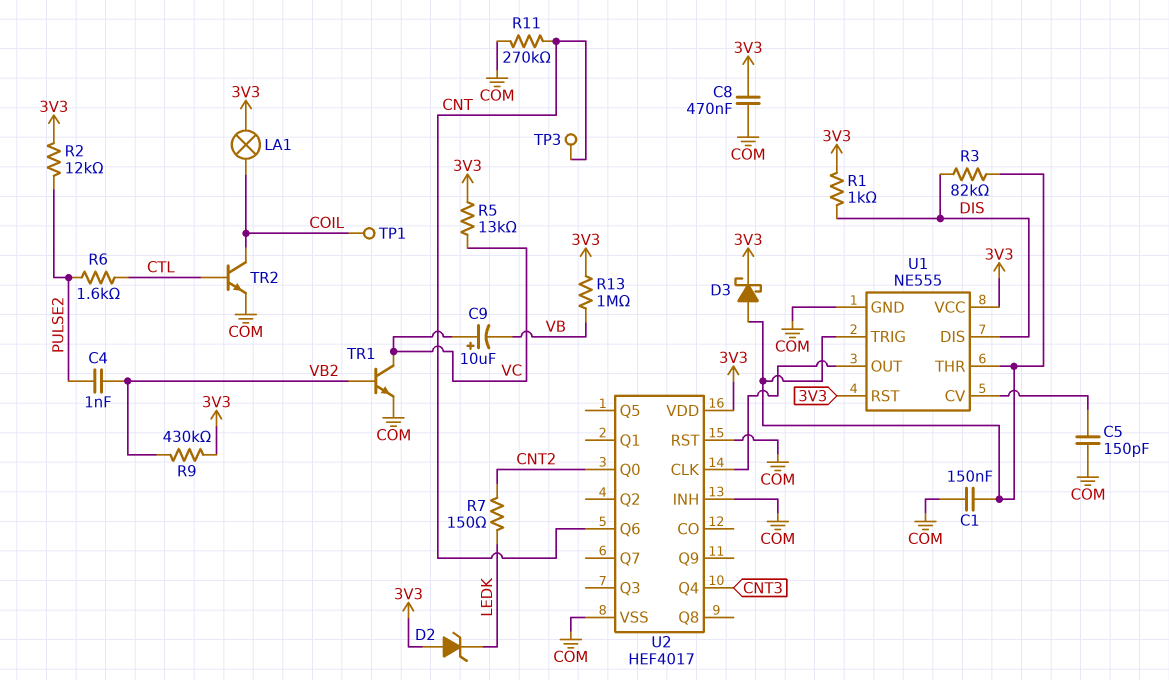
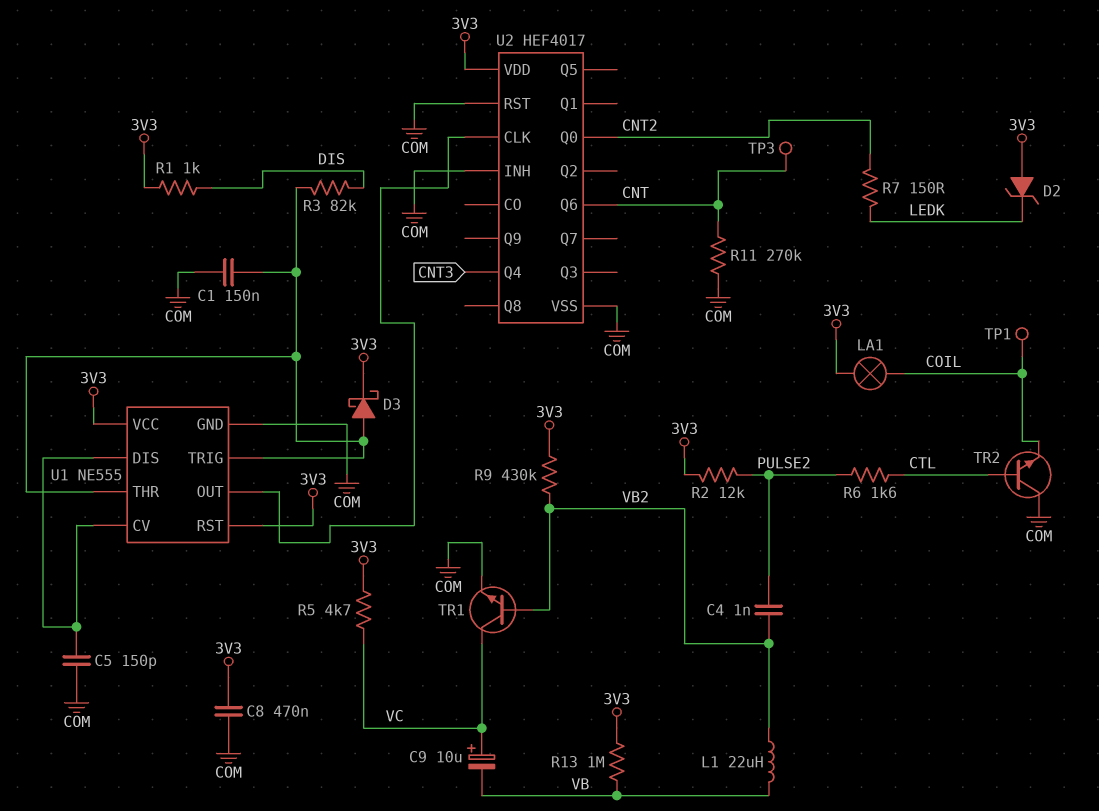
L1: none -> 22uH (VB, VB2)
R5: 13k (3V3, VC) -> 4.7k (3V3, VC)
TR2: NPN (B CTL, C COIL, E COM) -> NPN (B CTL, C COM, E COIL)
U1 pin DIS: DIS -> U1/CV

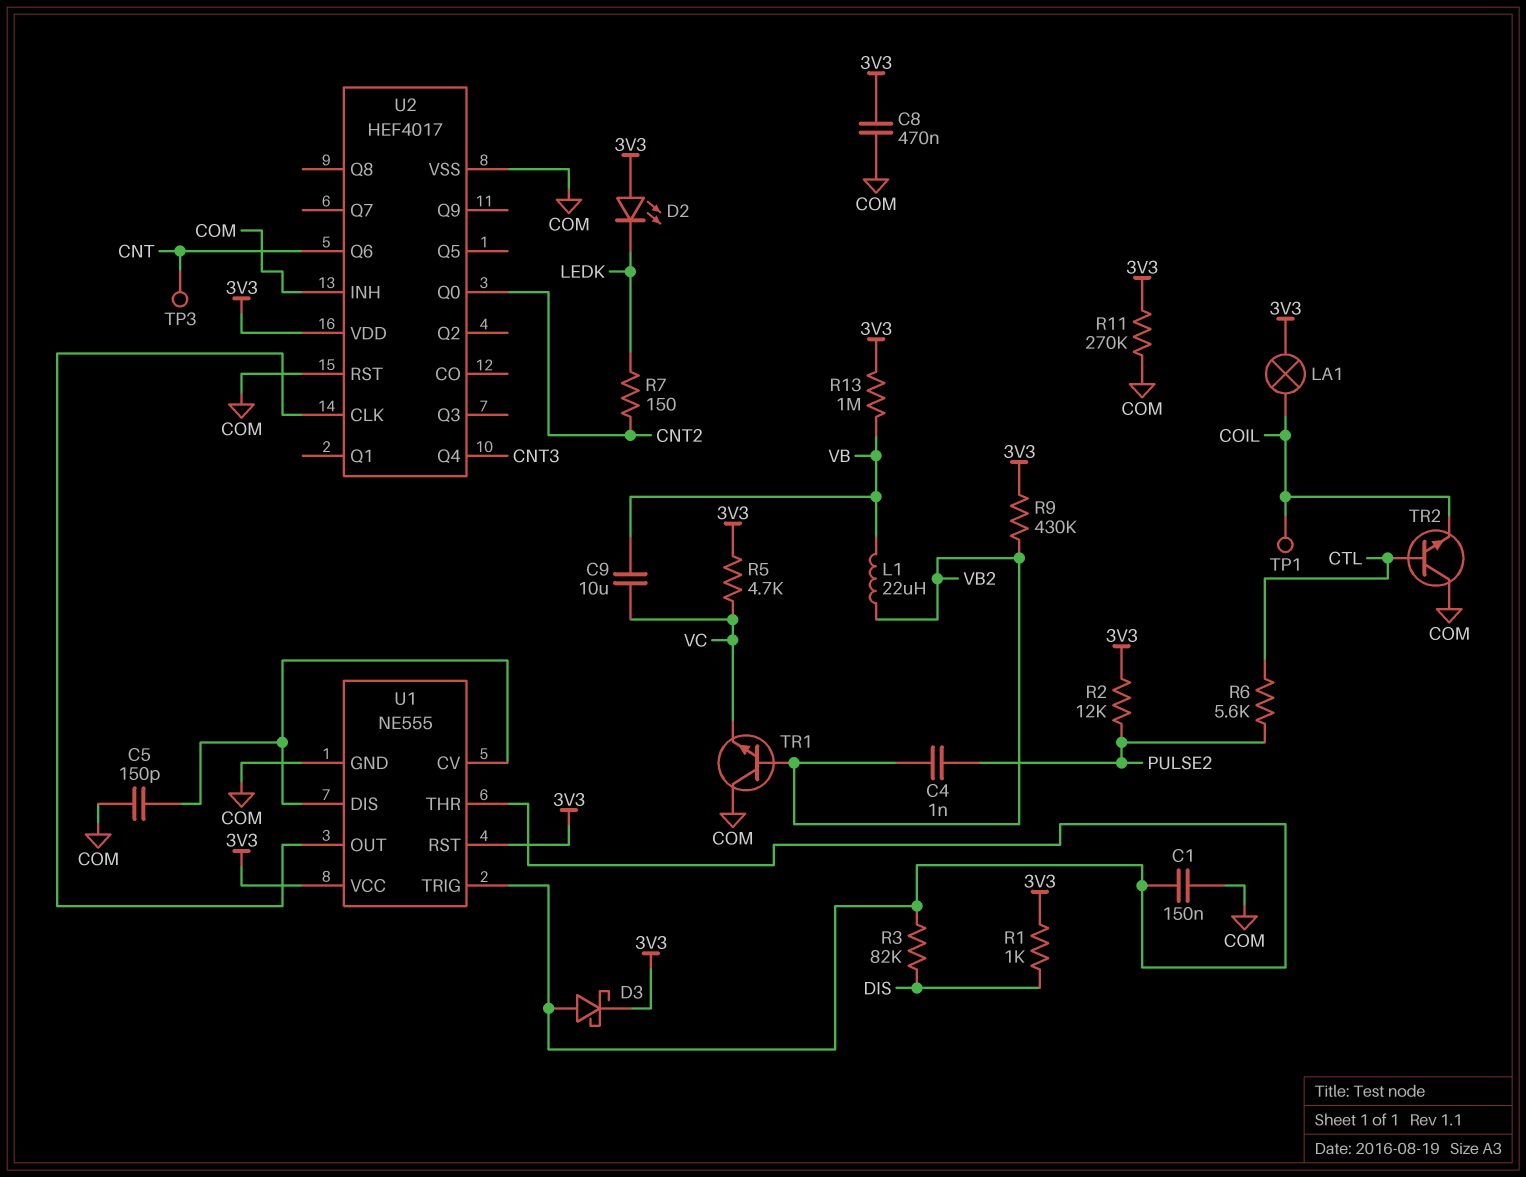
C9: 10uF (plus VC, minus VB) -> 10uF (VB, VC)
D2: zener (A 3V3, K LEDK) -> LED (A 3V3, K LEDK)
R6: 1.6k (CTL, PULSE2) -> 5.6k (CTL, PULSE2)
R11: 270k (CNT, COM) -> 270k (3V3, COM)
TR1: NPN (B VB2, C VC, E COM) -> NPN (B VB2, C COM, E VC)

